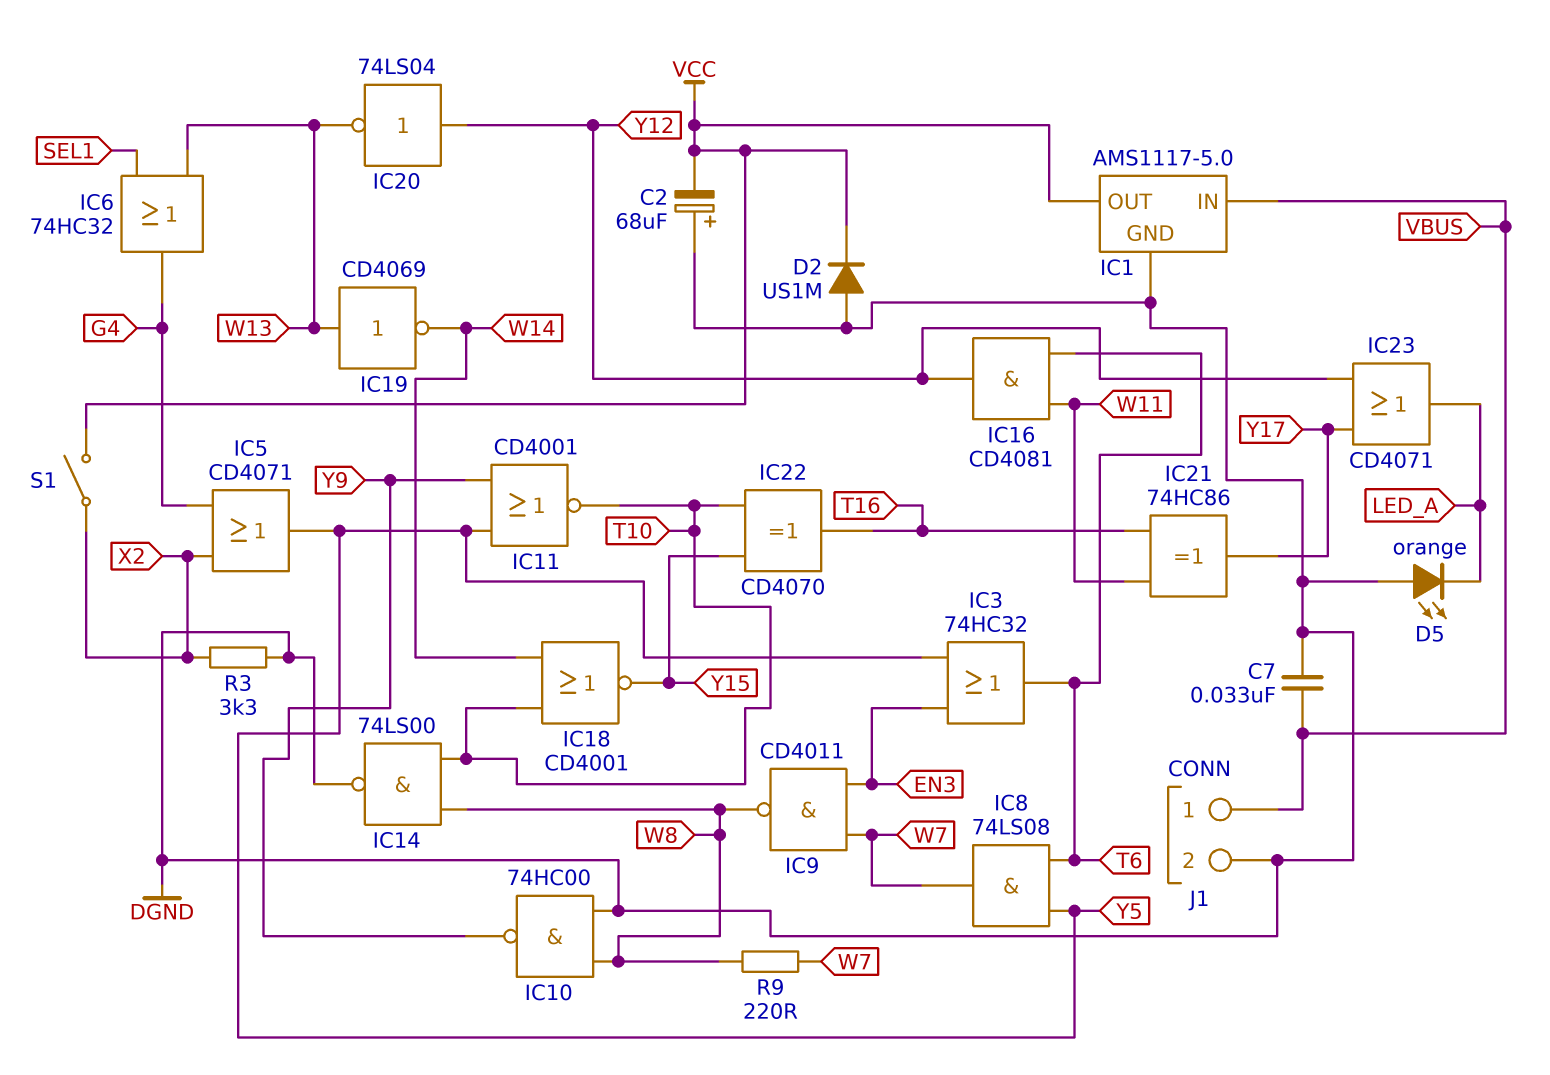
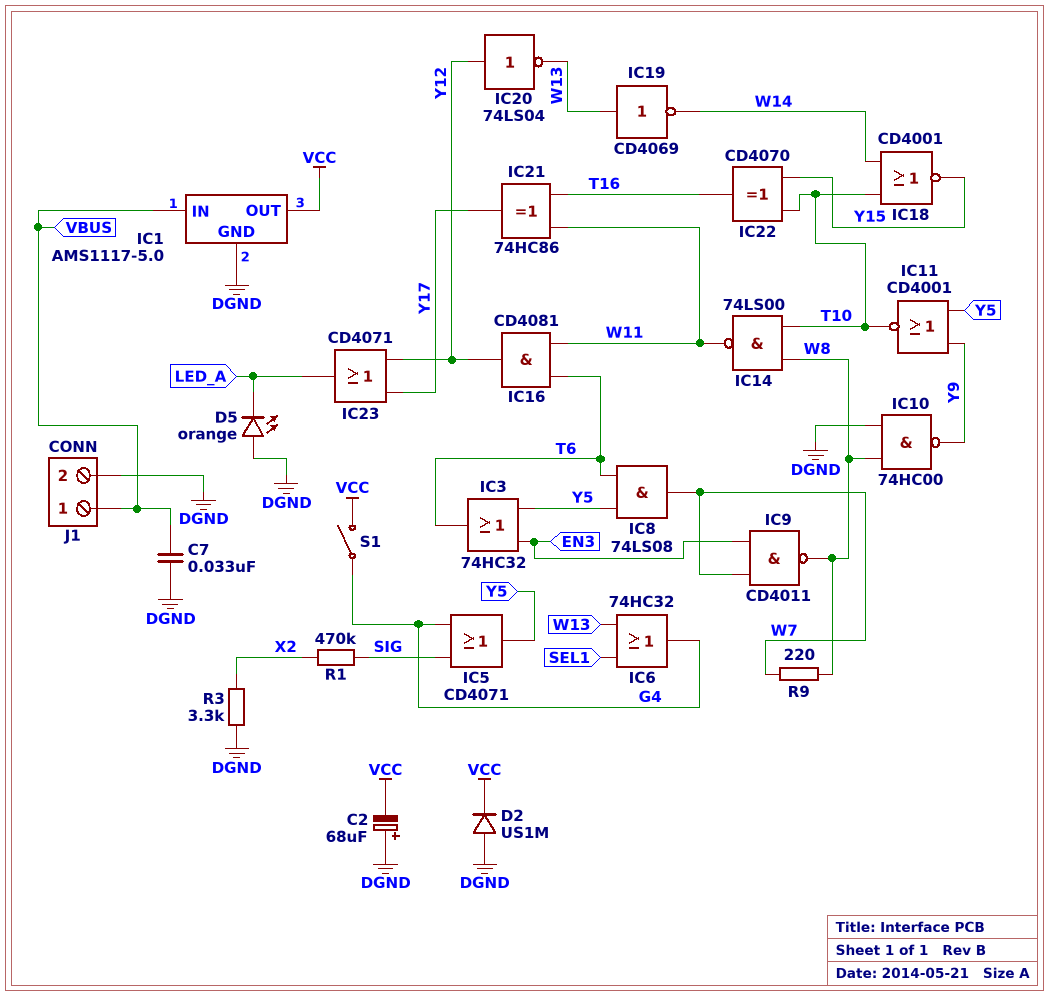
IC5: OR CD4071 (in G4, in X2, out Y5) -> OR CD4071 (in G4, in SIG, out Y5)
IC14: NAND 74LS00 (in T10, in W8, out DGND) -> NAND 74LS00 (in T10, in W8, out W11)
R1: none -> 470k (SIG, X2)
S1: switch (VCC, X2) -> switch (G4, VCC)

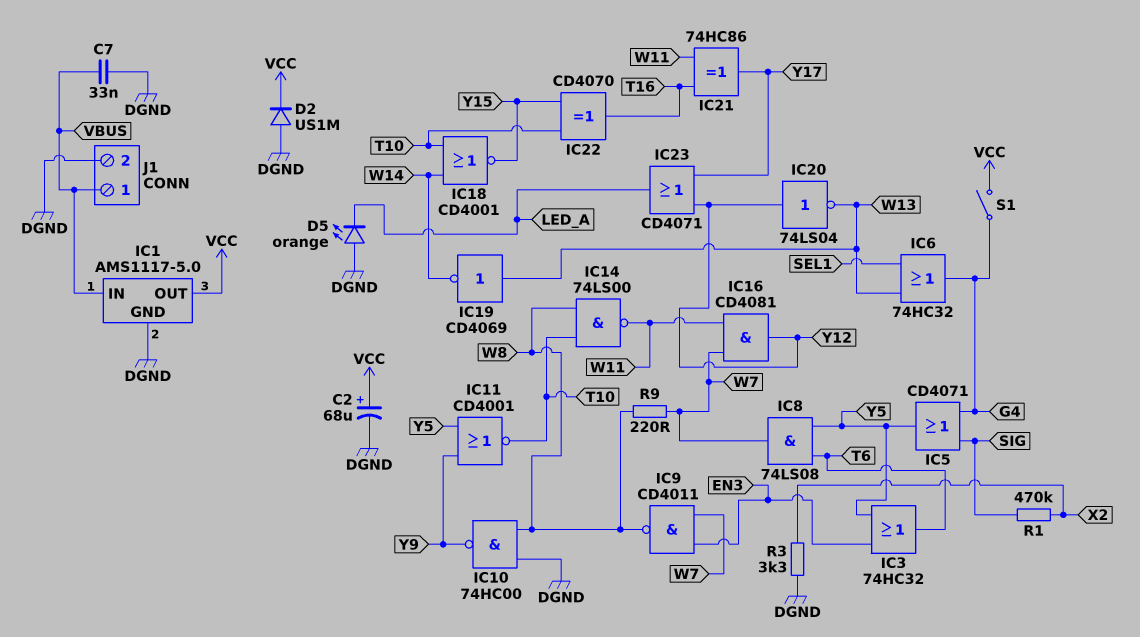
C2: 68uF (plus DGND, minus VCC) -> 68uF (plus VCC, minus DGND)
IC16: AND CD4081 (in T6, in W11, out Y12) -> AND CD4081 (in W7, in W11, out Y12)

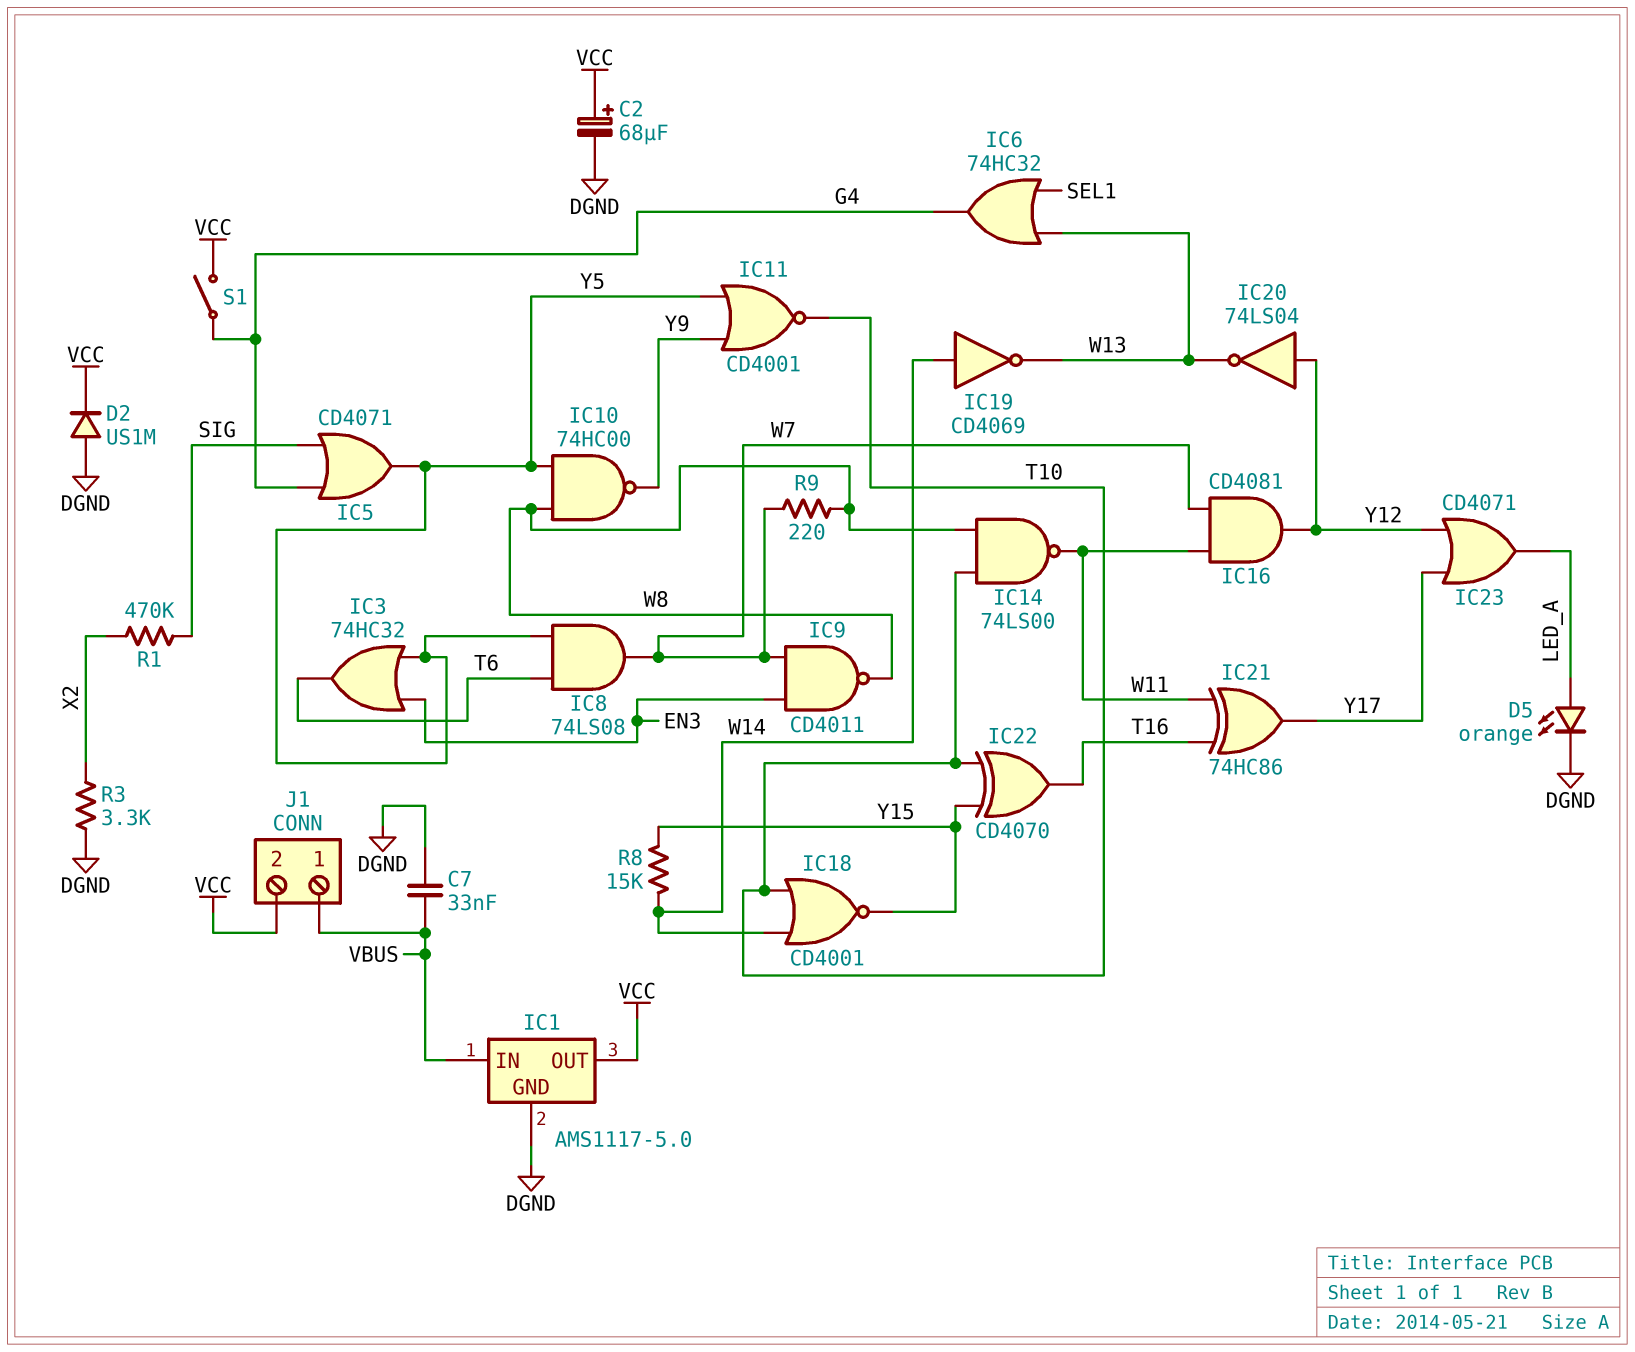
D5: LED orange (A DGND, K LED_A) -> LED orange (A LED_A, K DGND)
IC10: NAND 74HC00 (in DGND, in W8, out Y9) -> NAND 74HC00 (in W8, in Y5, out Y9)
IC19: NOT CD4069 (in W13, out W14) -> NOT CD4069 (in W14, out W13)
J1 pin 2: DGND -> VCC
R8: none -> 15k (W14, Y15)

